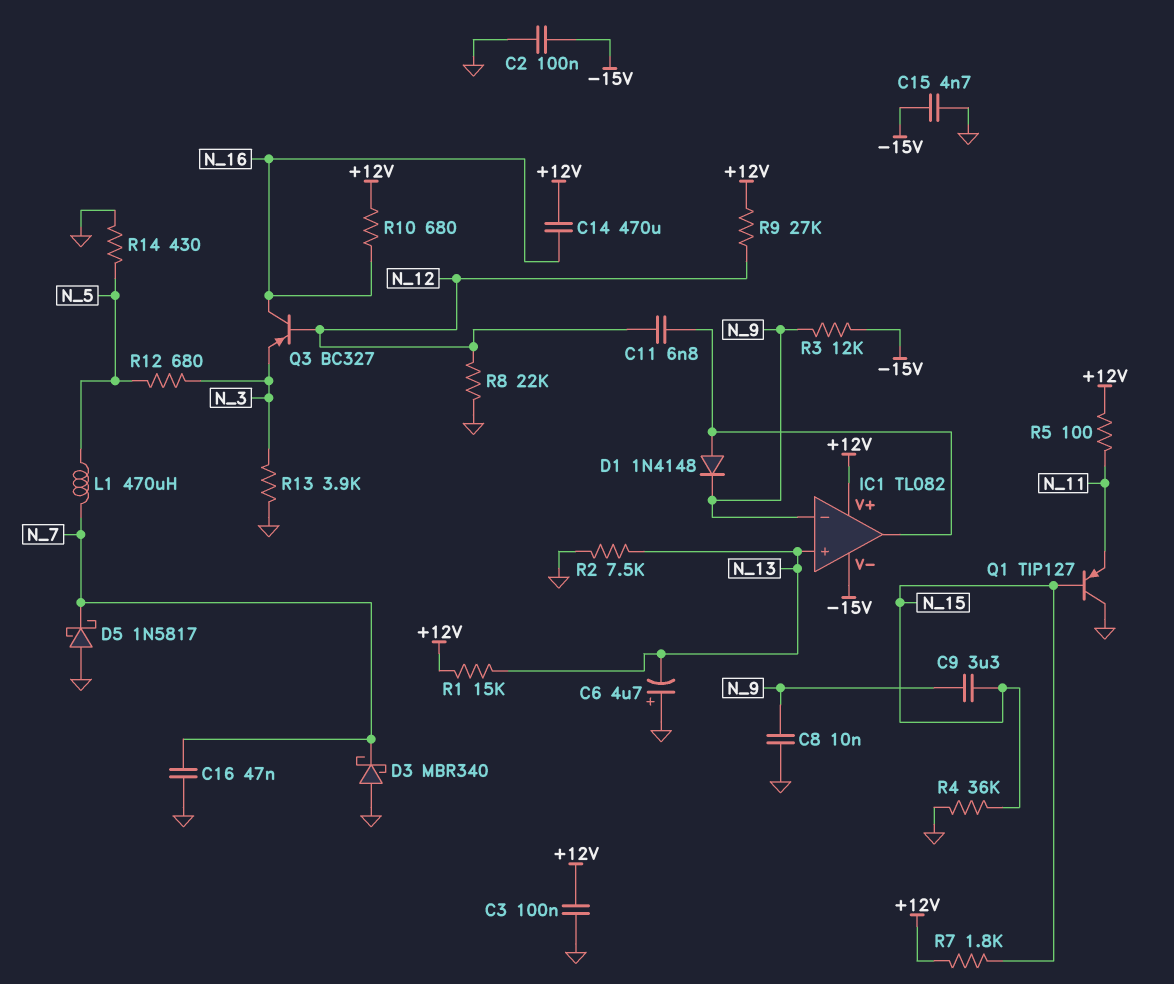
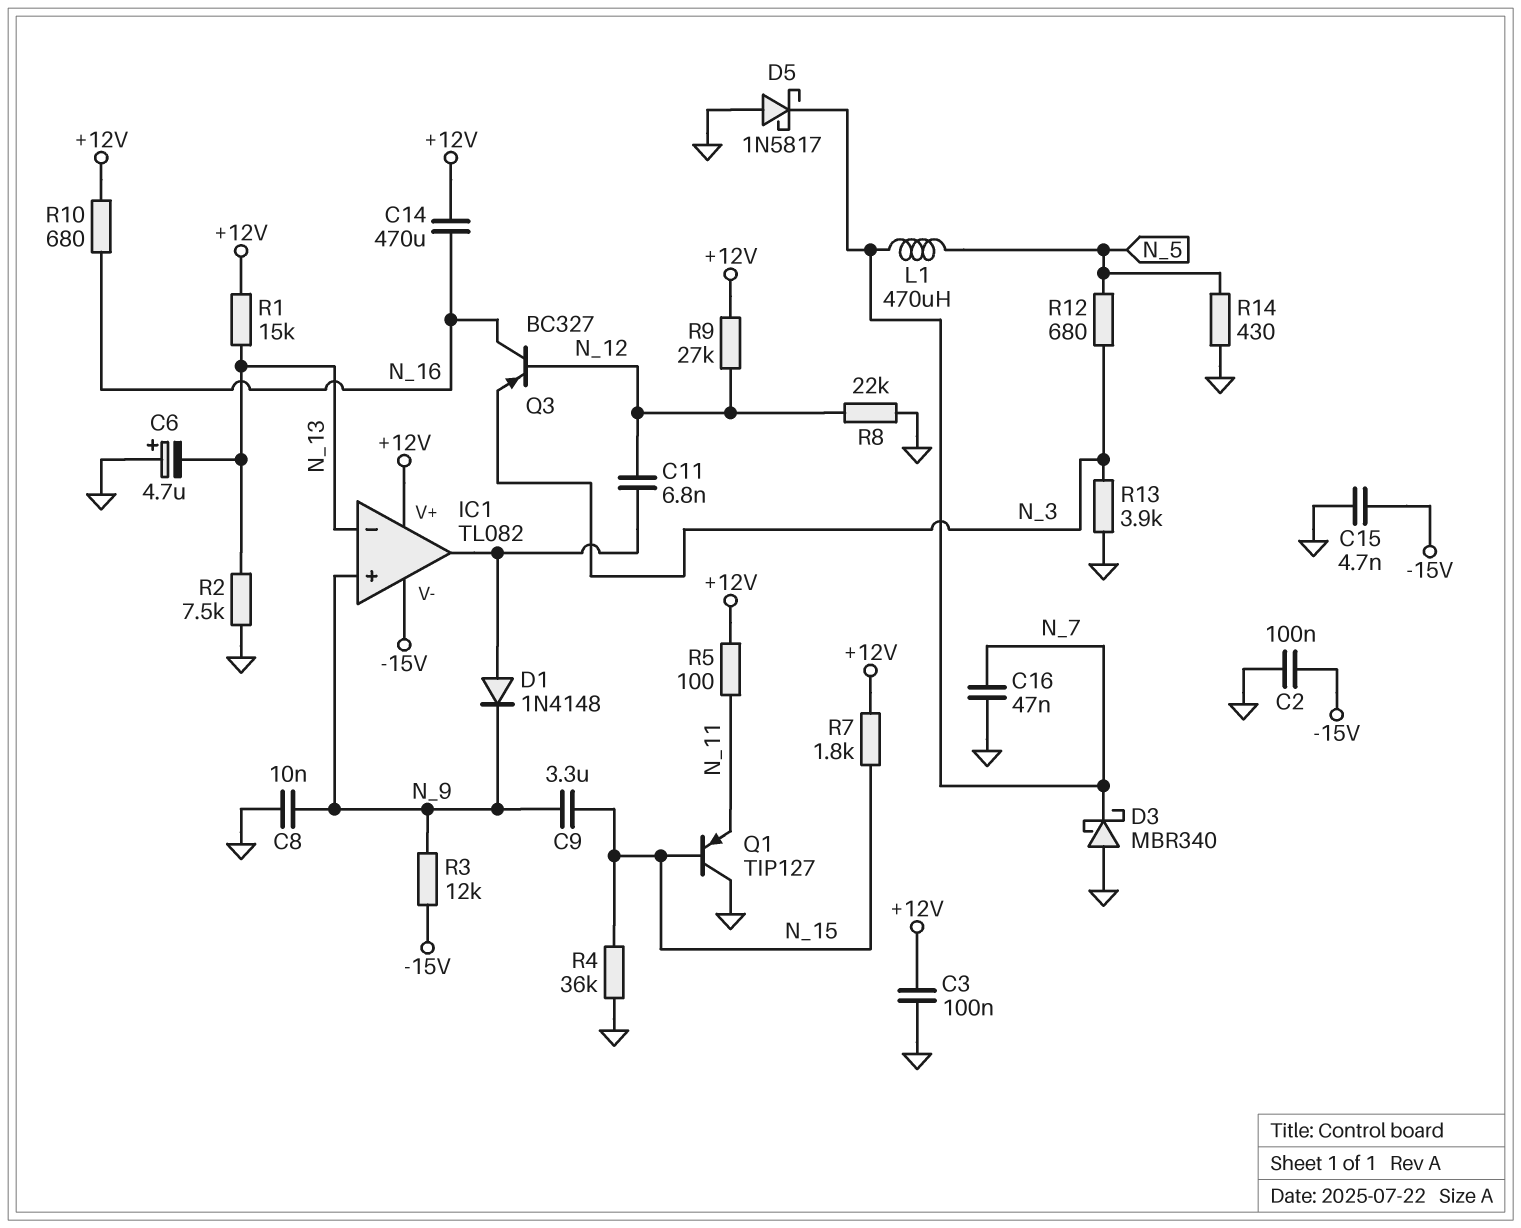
IC1 pin in+: N_13 -> N_9
IC1 pin in-: N_9 -> N_13

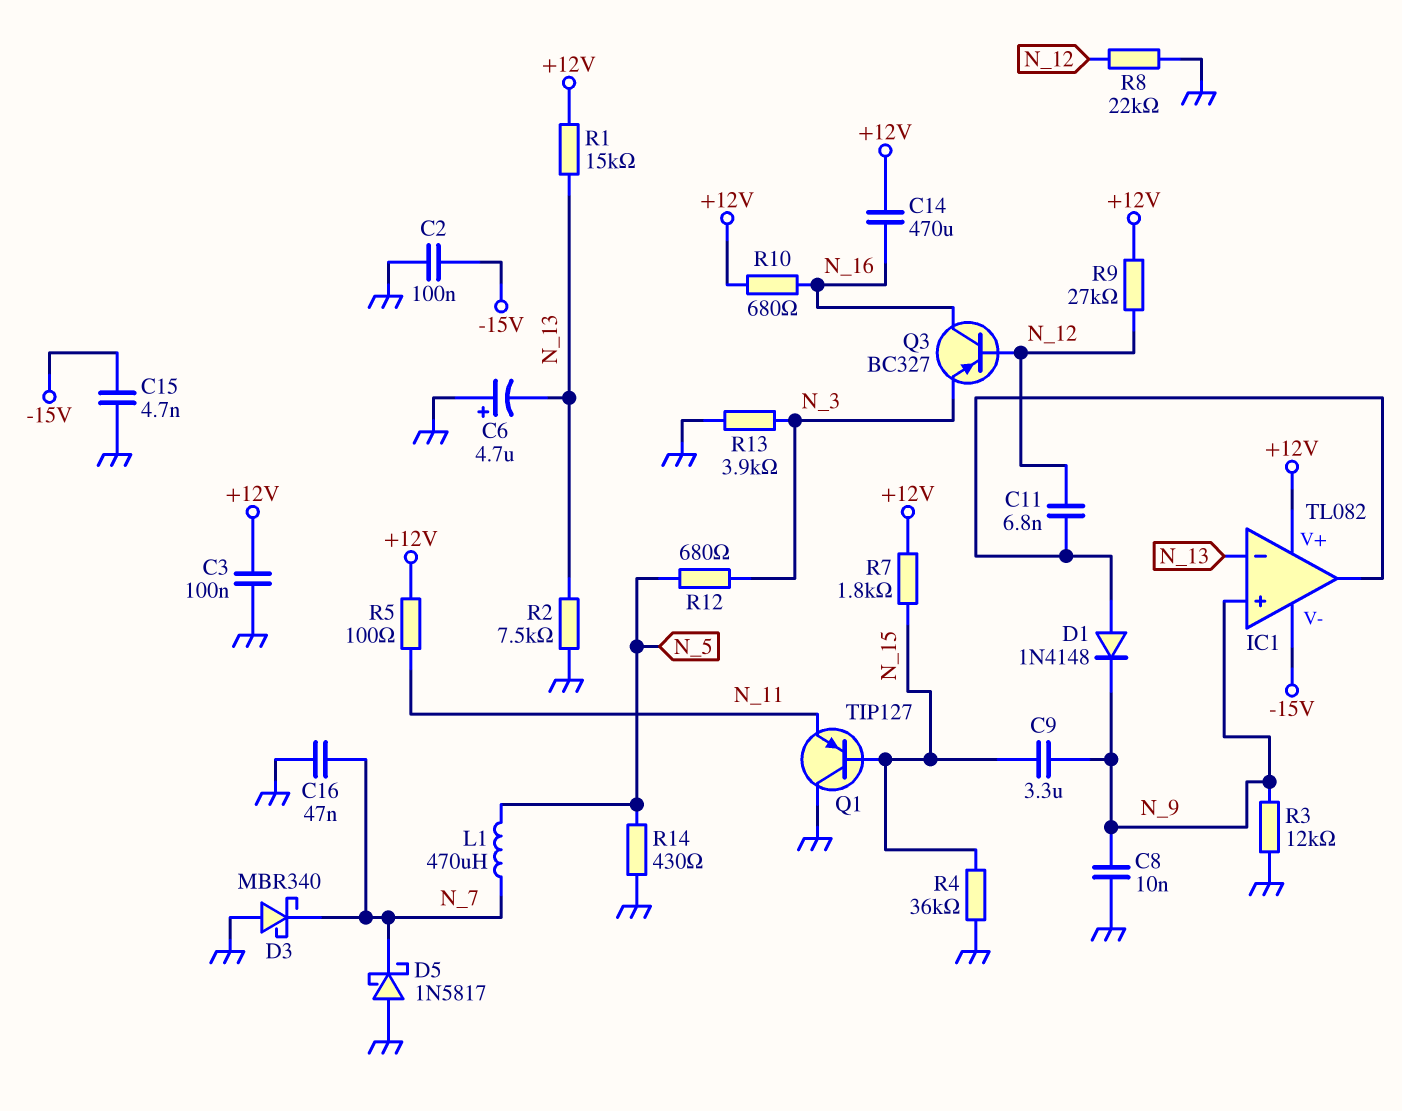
R3: 12k (-15V, N_9) -> 12k (GND, N_9)

